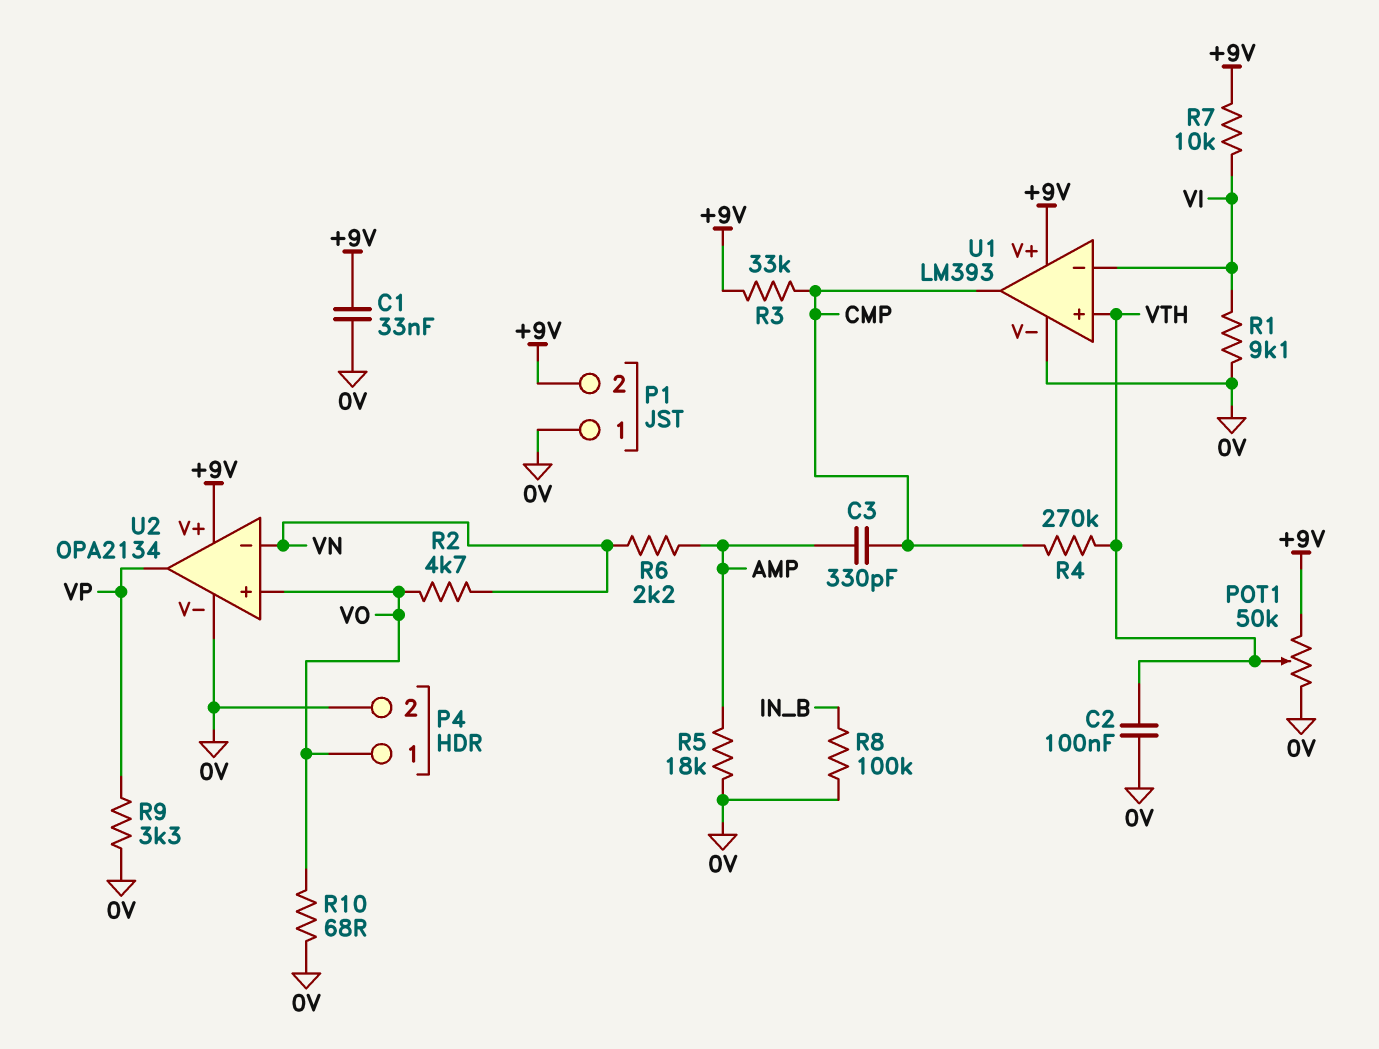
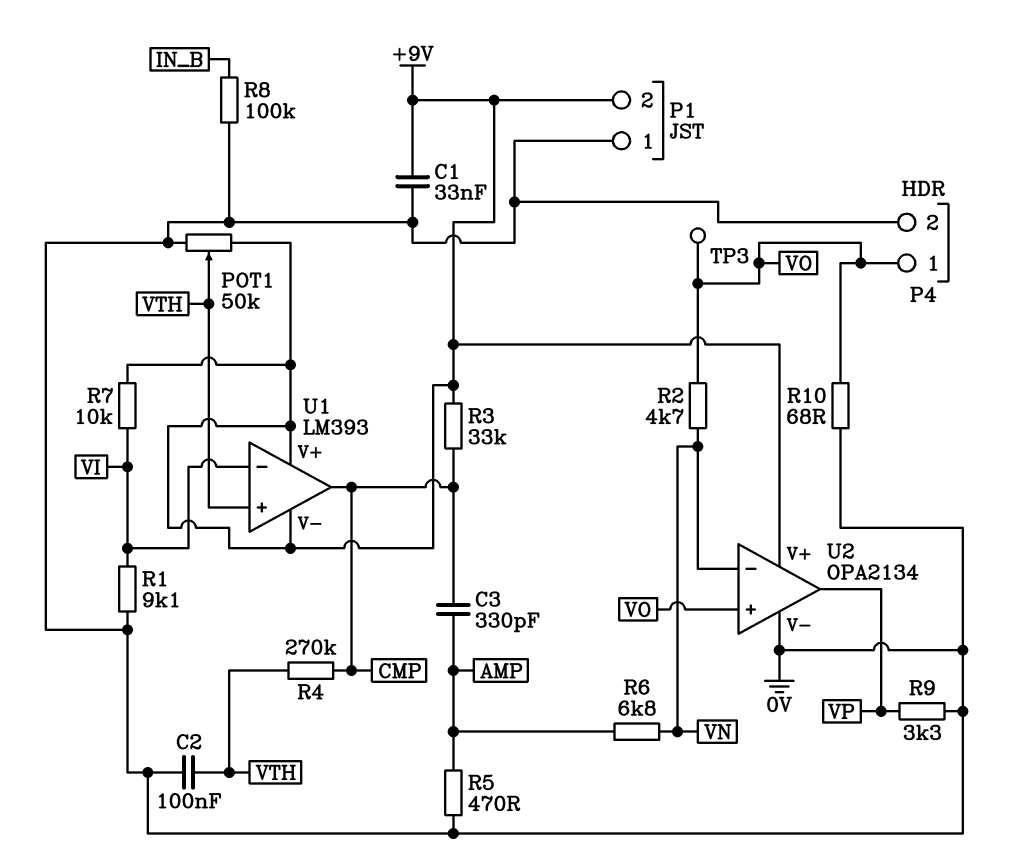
R5: 18k (0V, AMP) -> 470 (0V, AMP)
R6: 2.2k (AMP, VN) -> 6.8k (AMP, VN)
TP3: none -> test point (VO)
U1 pin V-: 0V -> +9V

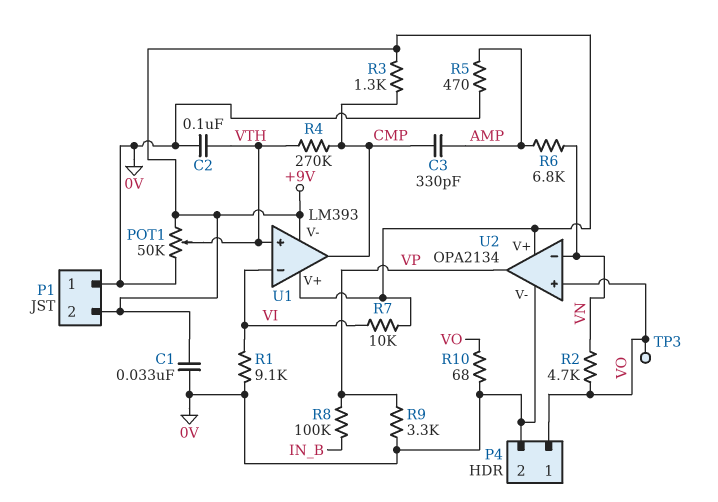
R3: 33k (+9V, CMP) -> 1.3k (+9V, CMP)
R8: 100k (0V, IN_B) -> 100k (IN_B, VP)

